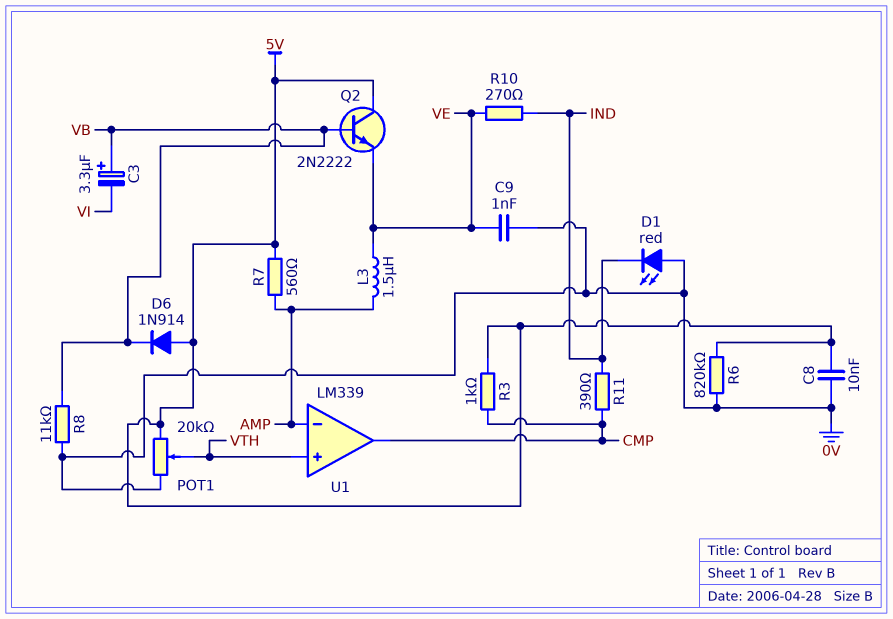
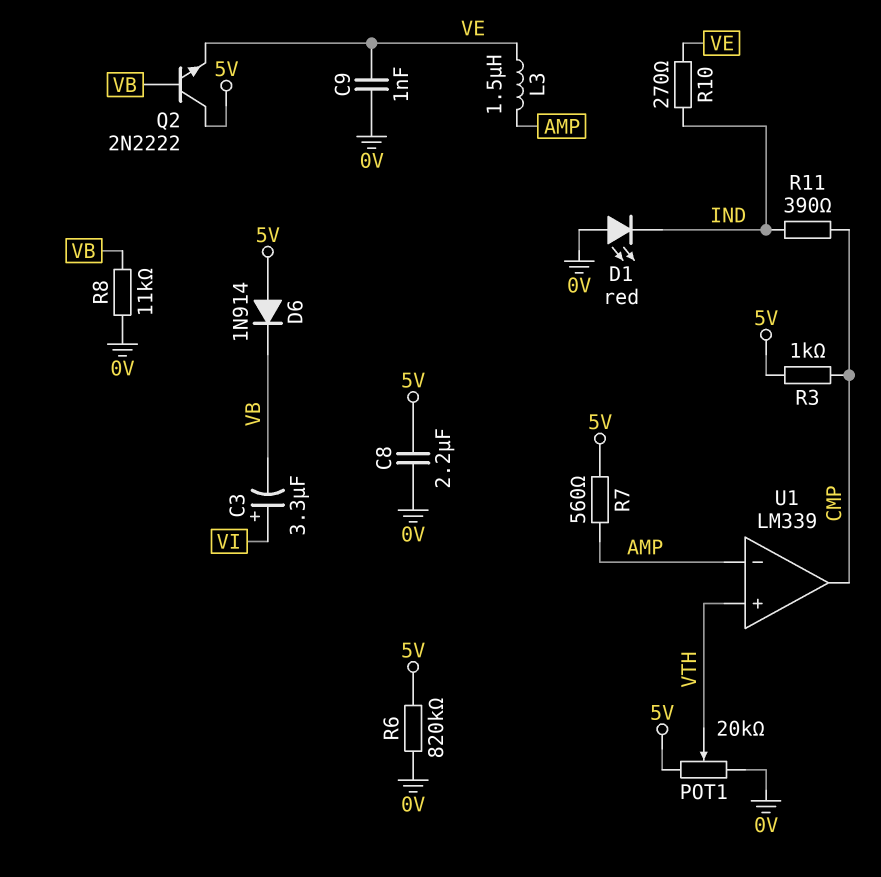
C3: 3.3uF (plus VB, minus VI) -> 3.3uF (plus VI, minus VB)
C8: 10nF (0V, 5V) -> 2.2uF (0V, 5V)

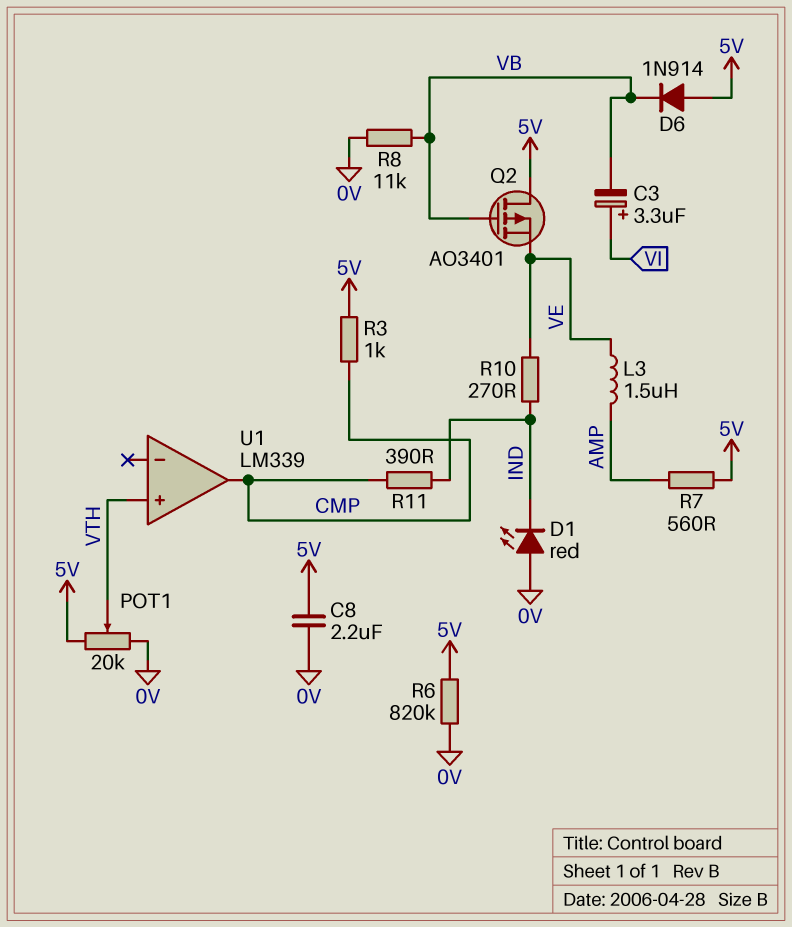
C9: 1nF (0V, VE) -> none
Q2: NPN 2N2222 (B VB, C 5V, E VE) -> PMOS AO3401 (G VB, D 5V, S VE)
U1 pin in-: AMP -> none

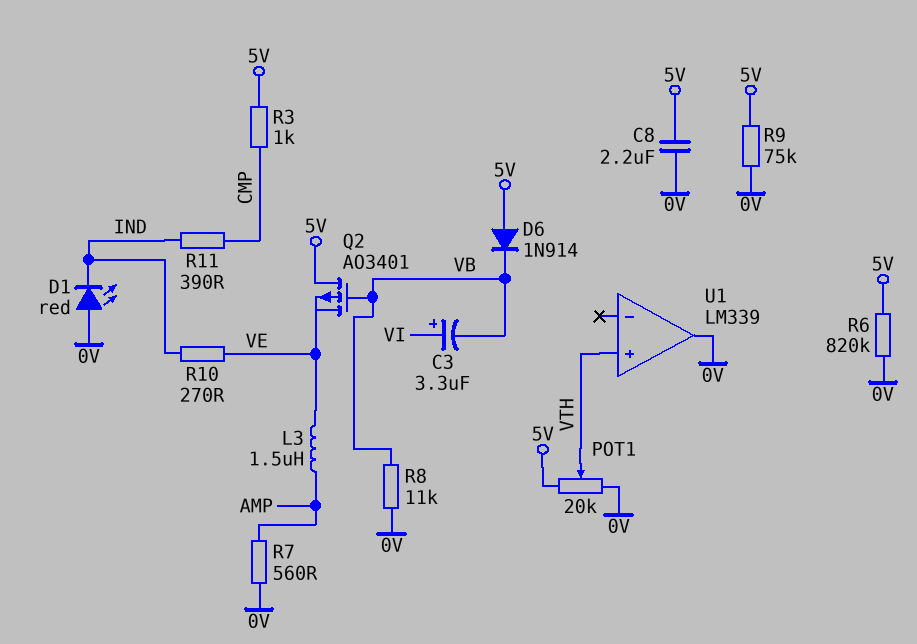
R7: 560 (5V, AMP) -> 560 (0V, AMP)
R9: none -> 75k (0V, 5V)
U1 pin out: CMP -> 0V

